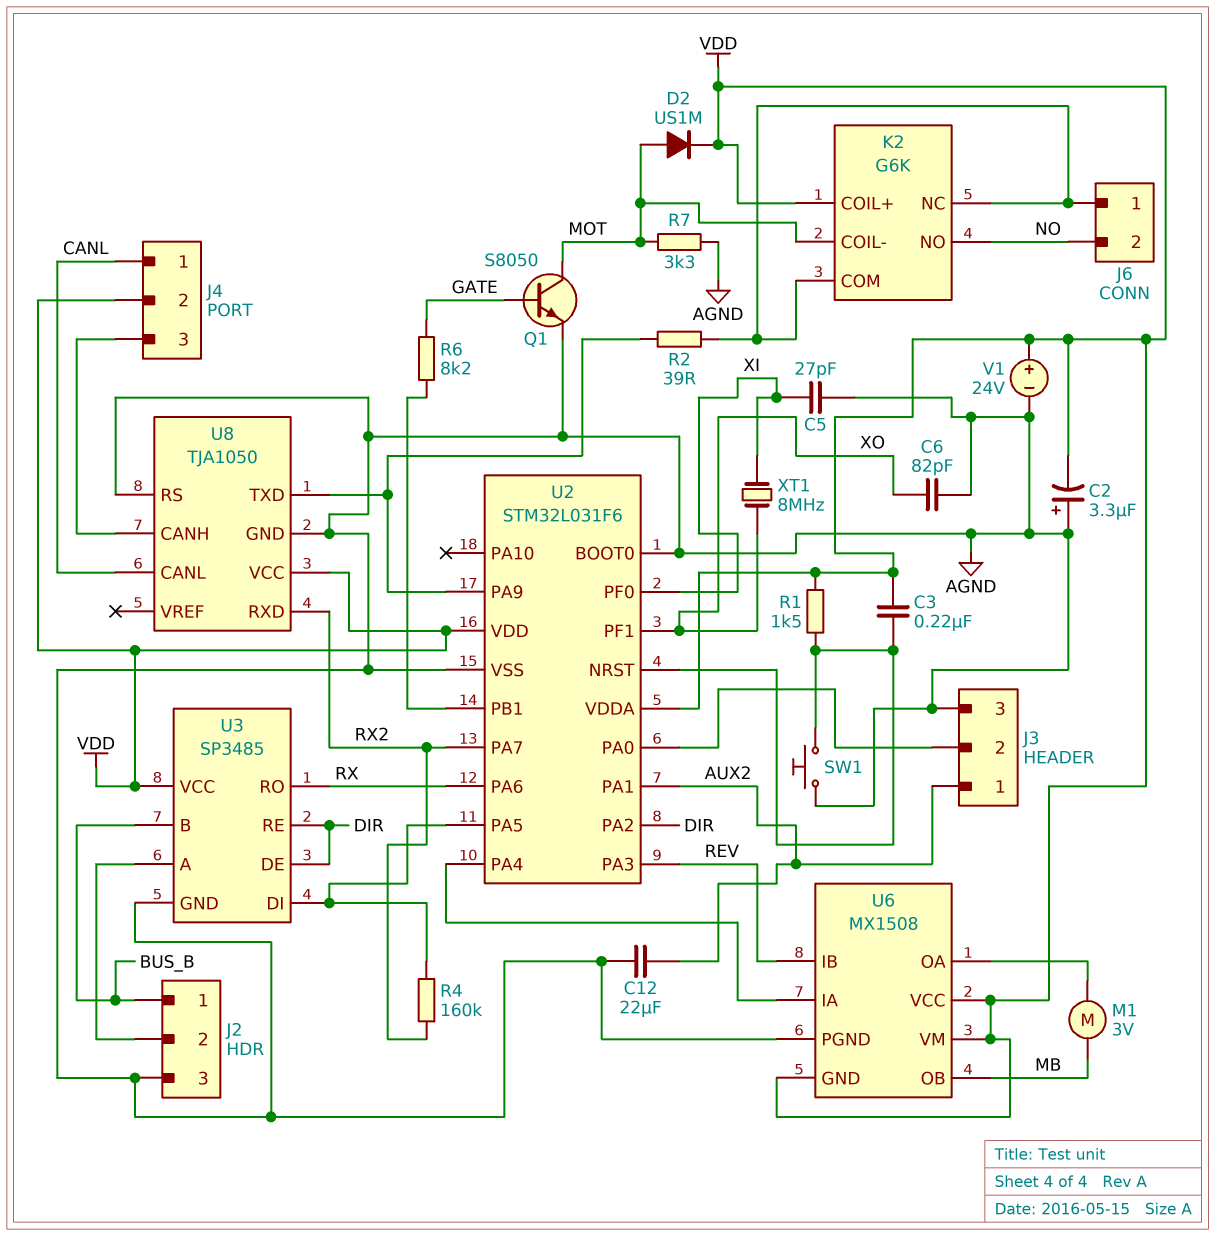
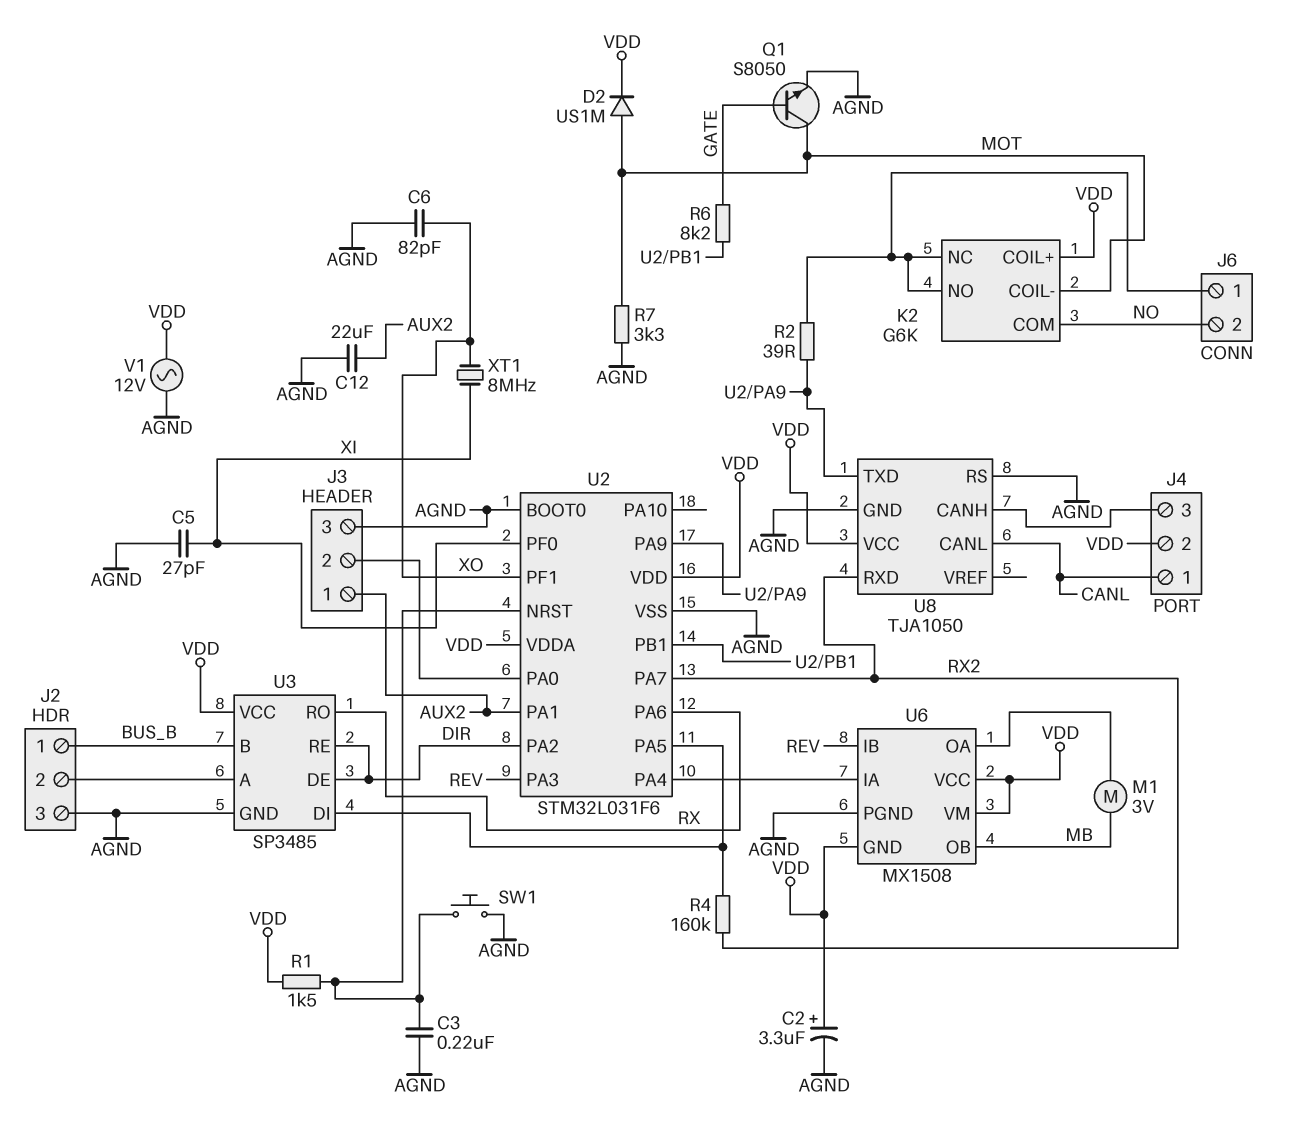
C2: 3.3uF (plus AGND, minus VDD) -> 3.3uF (plus VDD, minus AGND)
C3: 220nF (U2/NRST, VDD) -> 220nF (AGND, U2/NRST)
K2 pin COM: J6/1 -> NO
K2 pin NO: NO -> J6/1
V1: 24V (plus VDD, minus AGND) -> AC 12V (AGND, VDD)

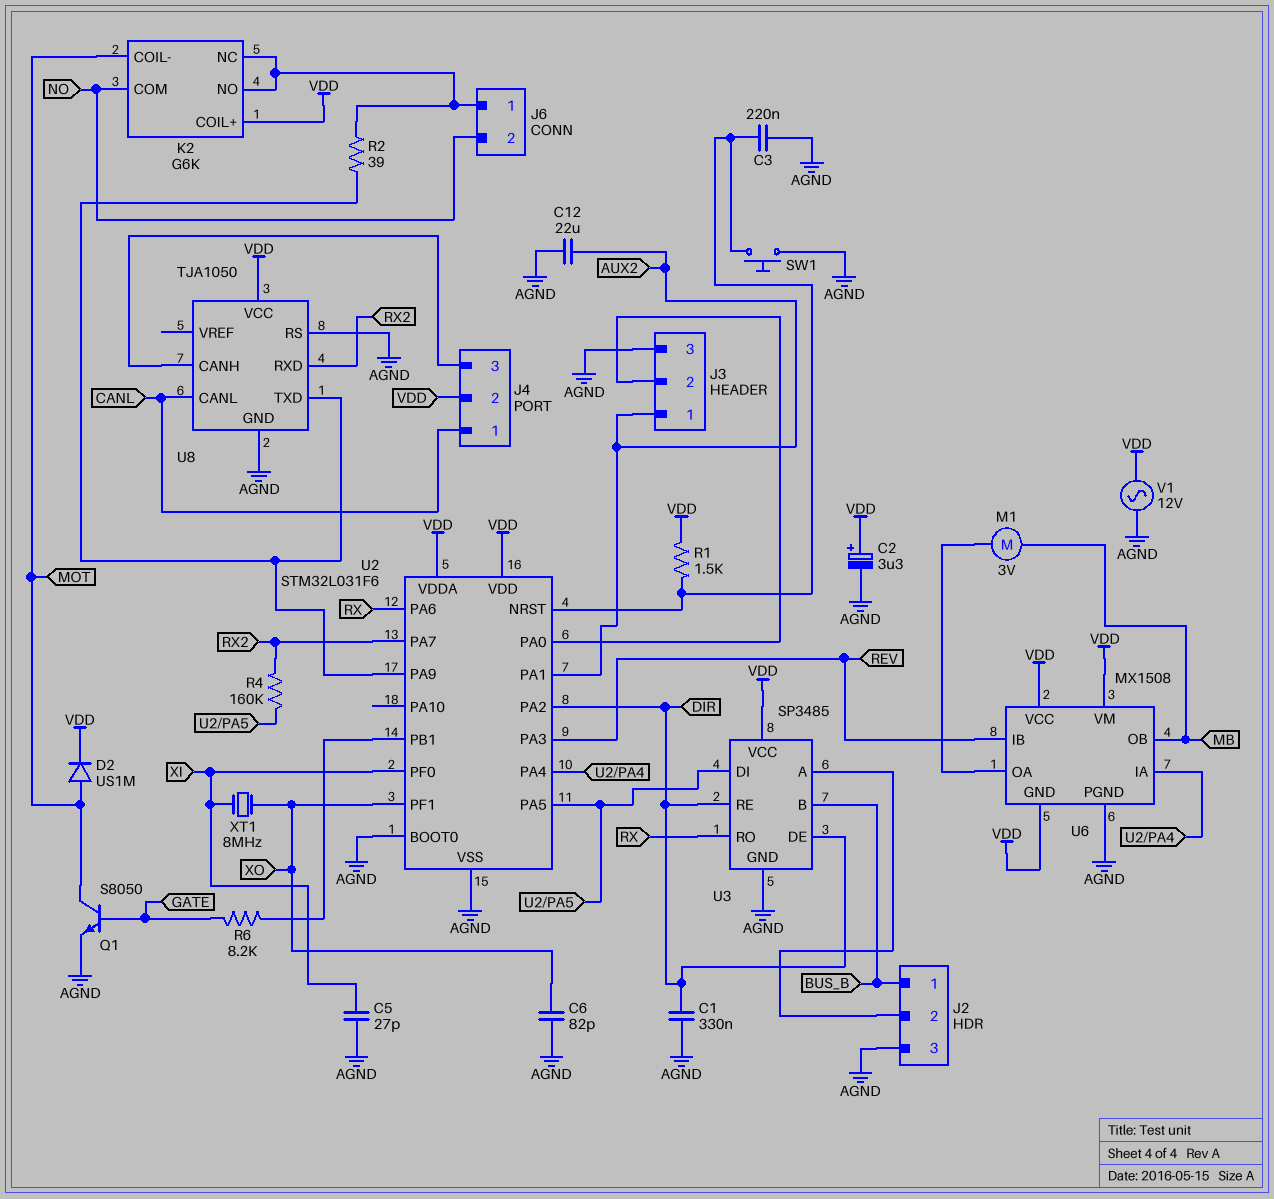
C1: none -> 330nF (AGND, DIR)
R7: 3.3k (AGND, MOT) -> none

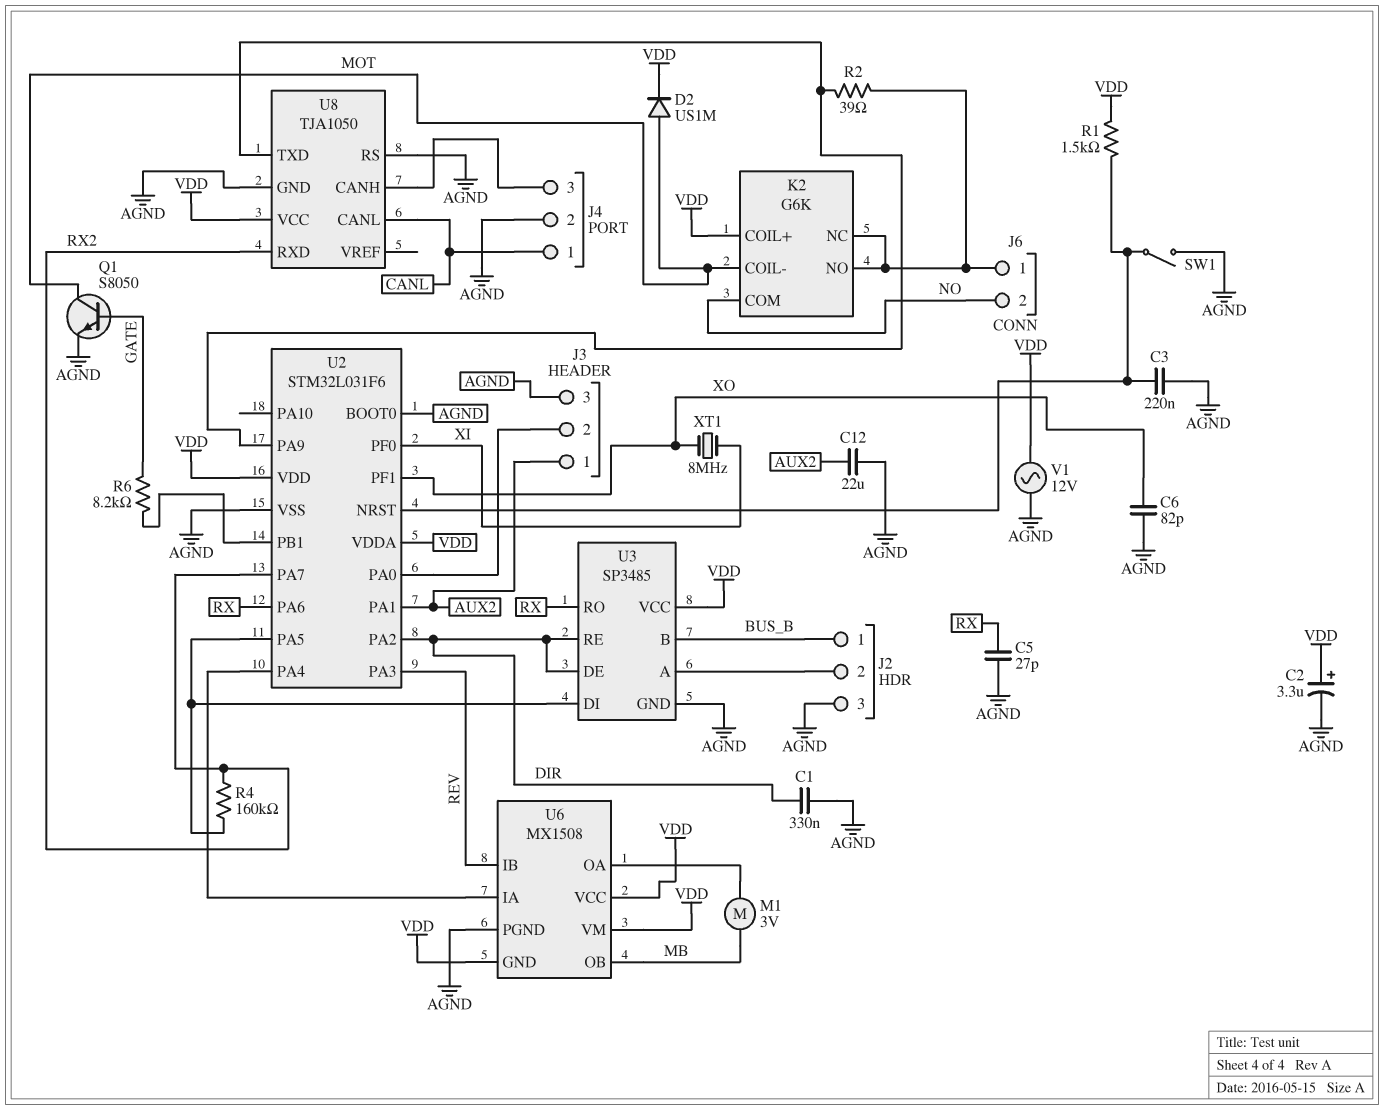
C5: 27pF (AGND, XI) -> 27pF (AGND, RX)
J4 pin 2: VDD -> AGND
SW1: button (AGND, U2/NRST) -> switch (AGND, U2/NRST)

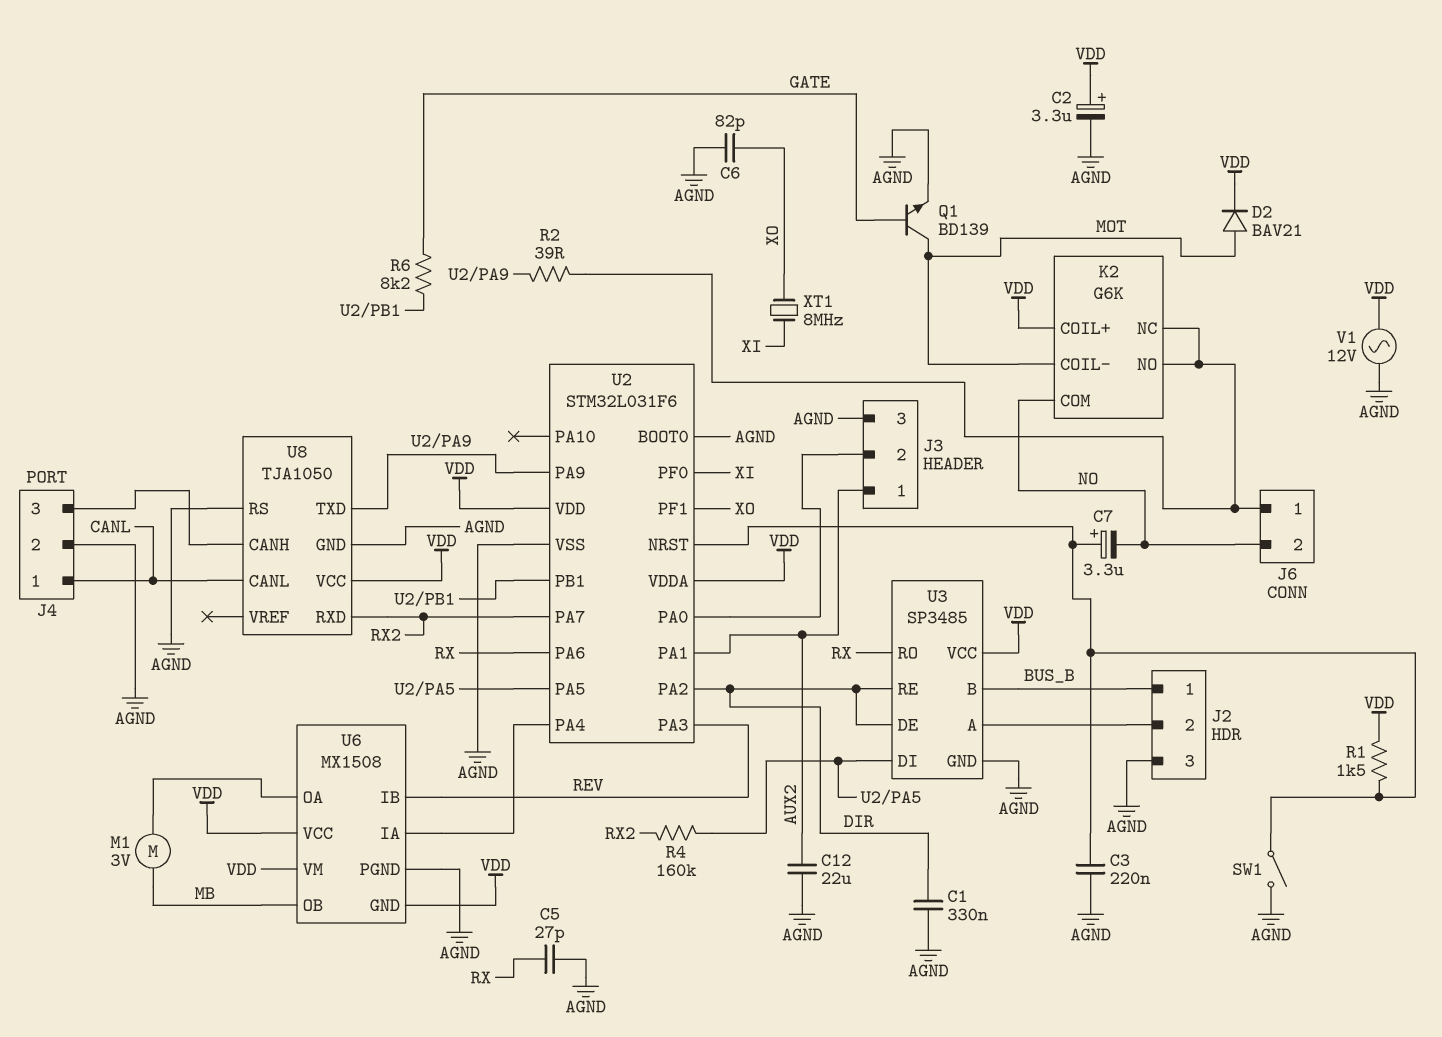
C7: none -> 3.3uF (plus U2/NRST, minus NO)
D2: diode US1M (A MOT, K VDD) -> diode BAV21 (A MOT, K VDD)
Q1: NPN S8050 (B GATE, C MOT, E AGND) -> NPN BD139 (B GATE, C MOT, E AGND)

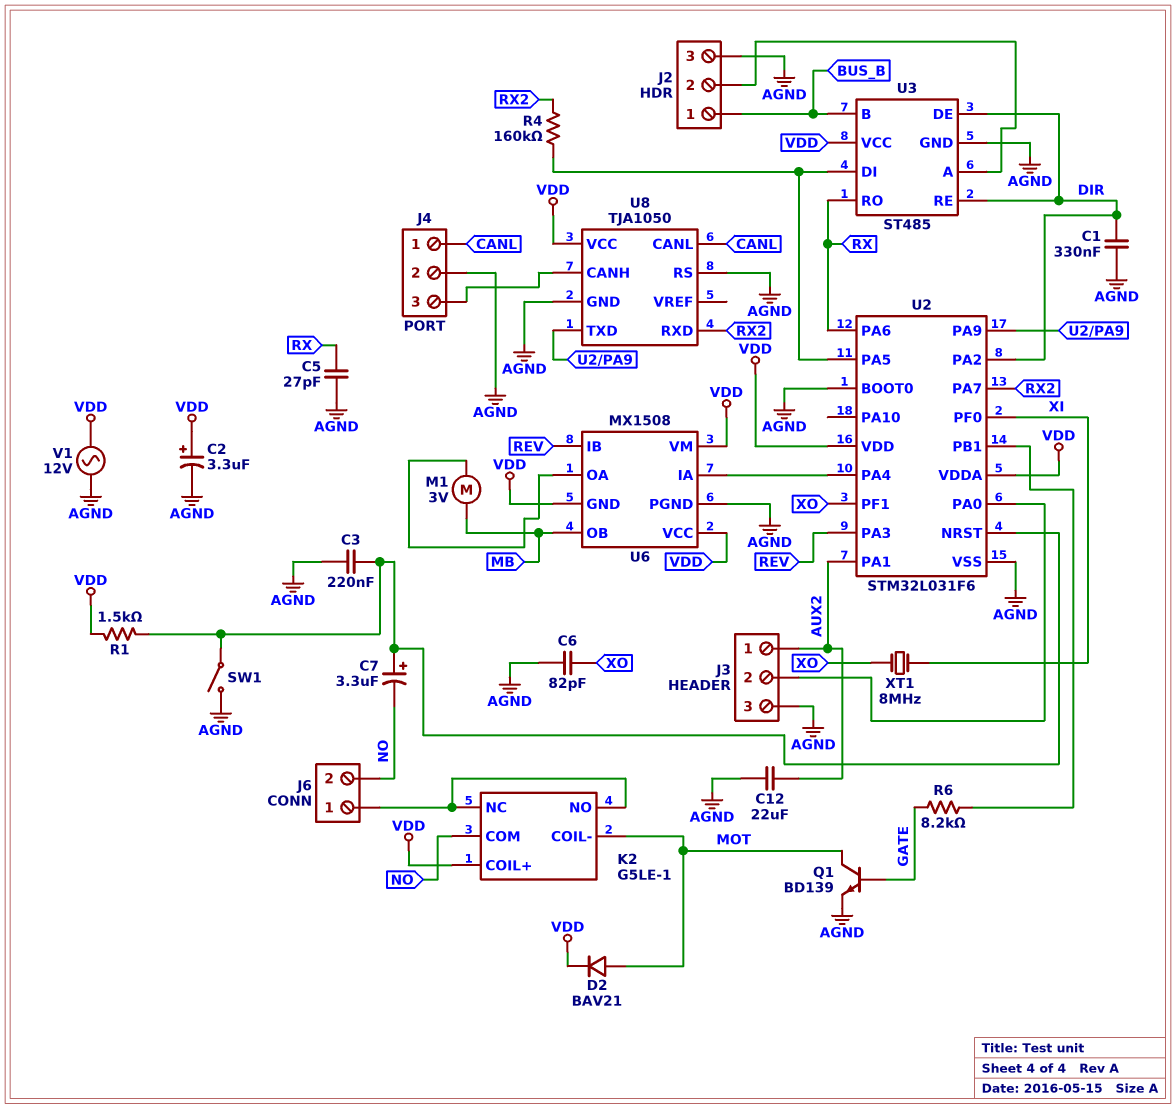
K2: G6K -> G5LE-1
R2: 39 (J6/1, U2/PA9) -> none
U3: SP3485 -> ST485

